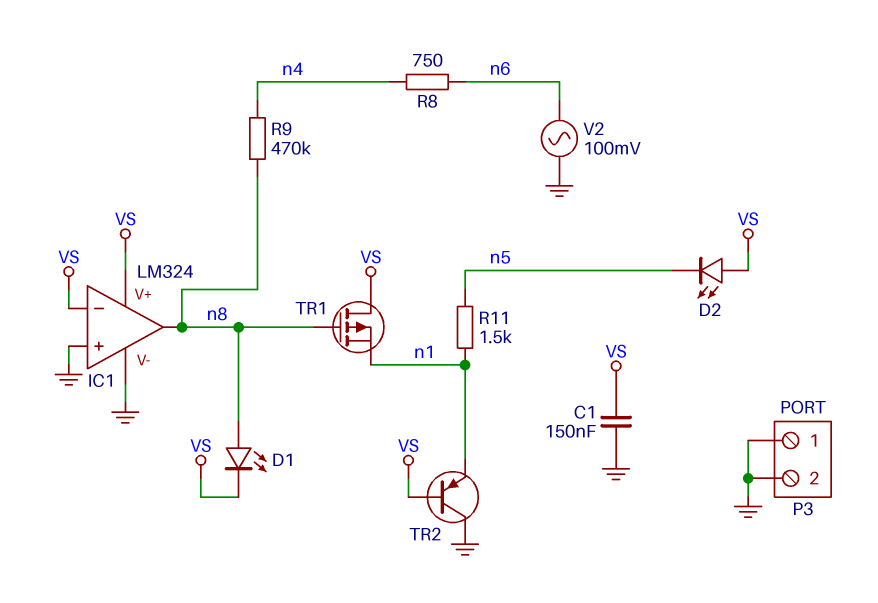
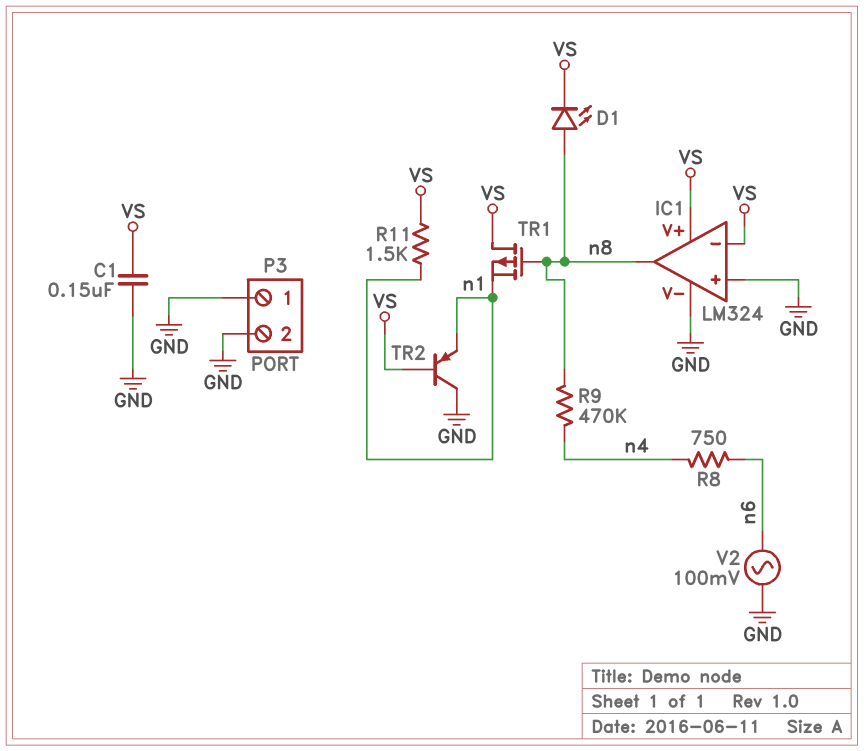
D2: LED (A VS, K n5) -> none
R11: 1.5k (n1, n5) -> 1.5k (VS, n1)

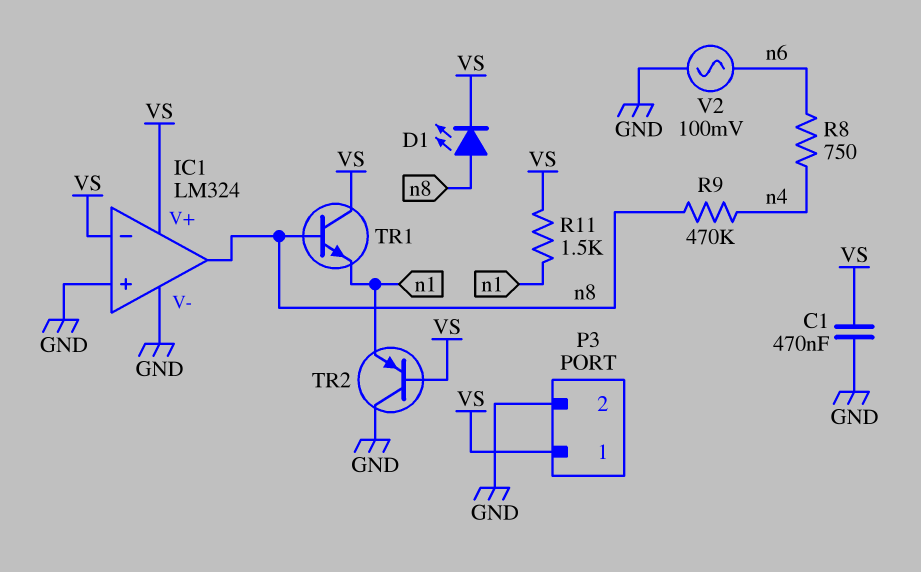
C1: 150nF (GND, VS) -> 470nF (GND, VS)
P3 pin 1: GND -> VS
TR1: PMOS (G n8, D VS, S n1) -> NPN (B n8, C VS, E n1)

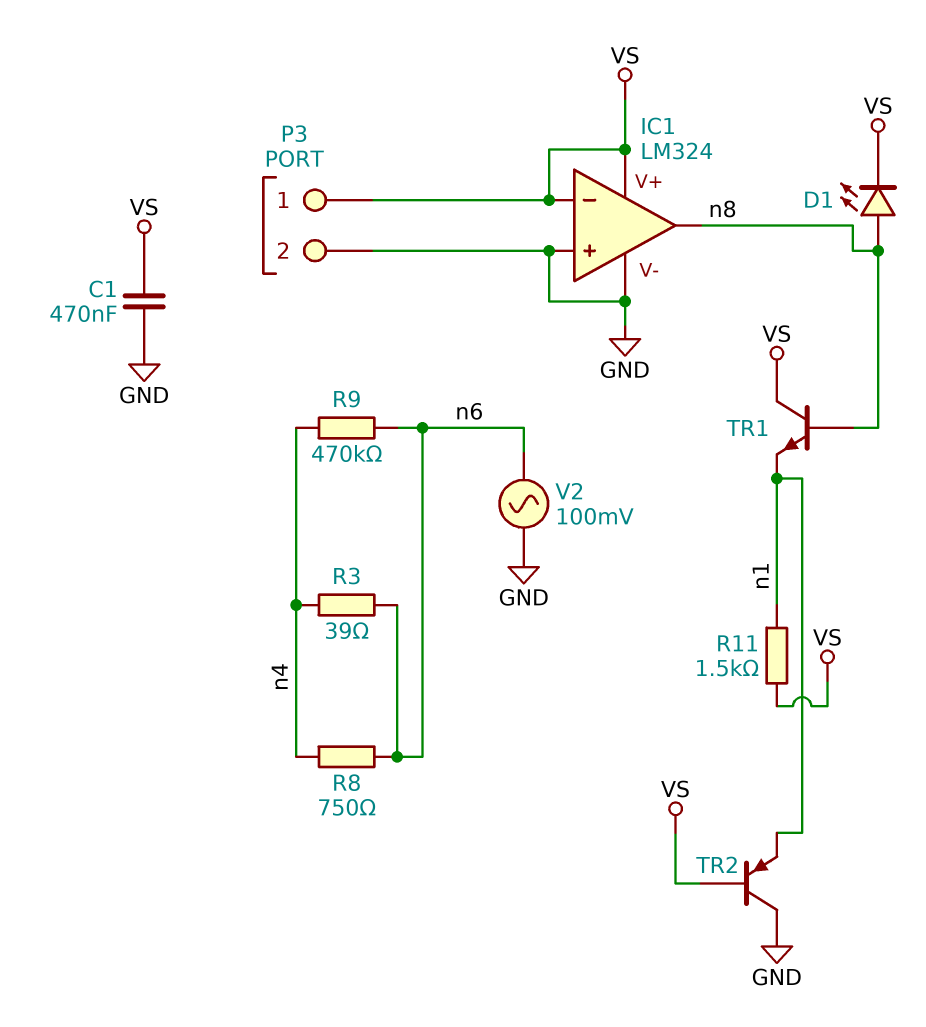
R3: none -> 39 (n4, n6)
R9: 470k (n4, n8) -> 470k (n4, n6)

